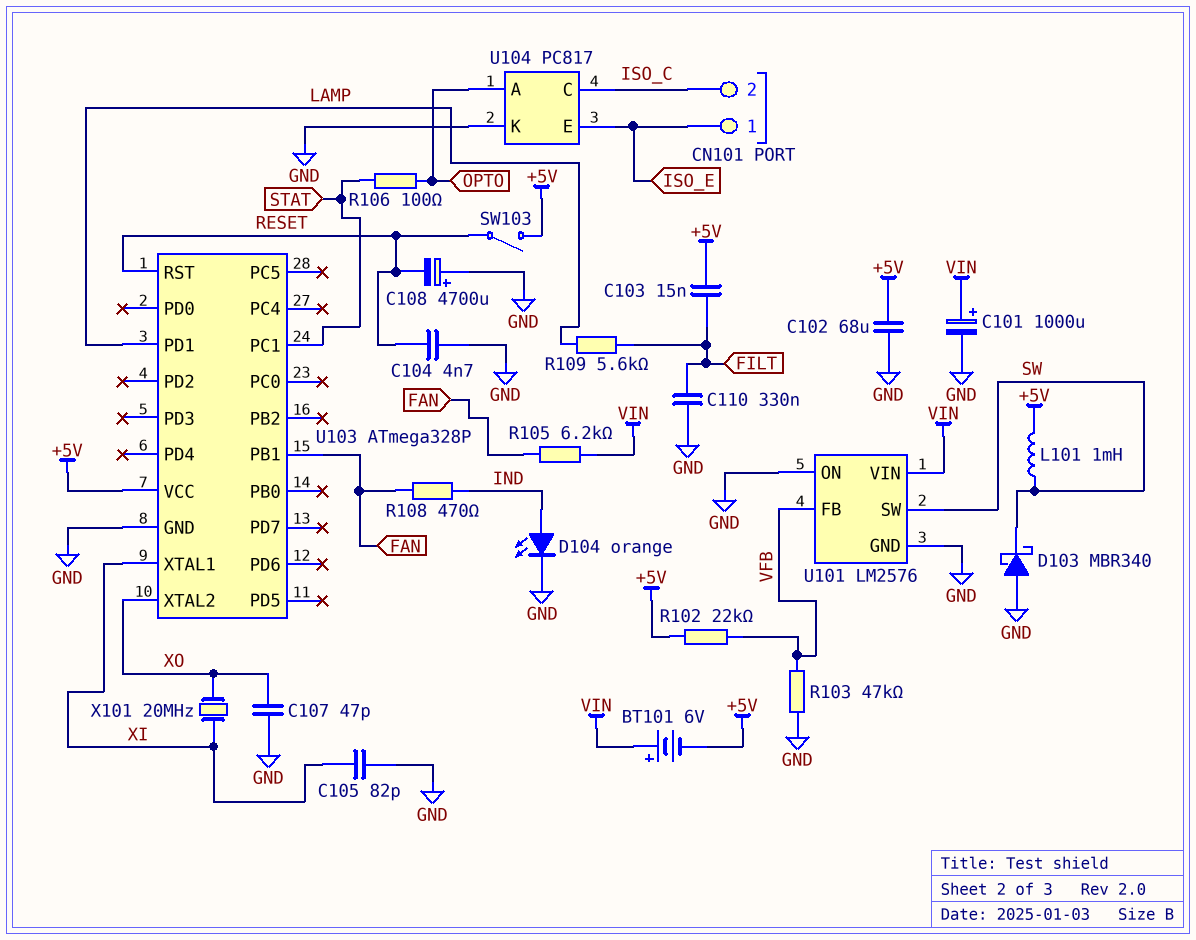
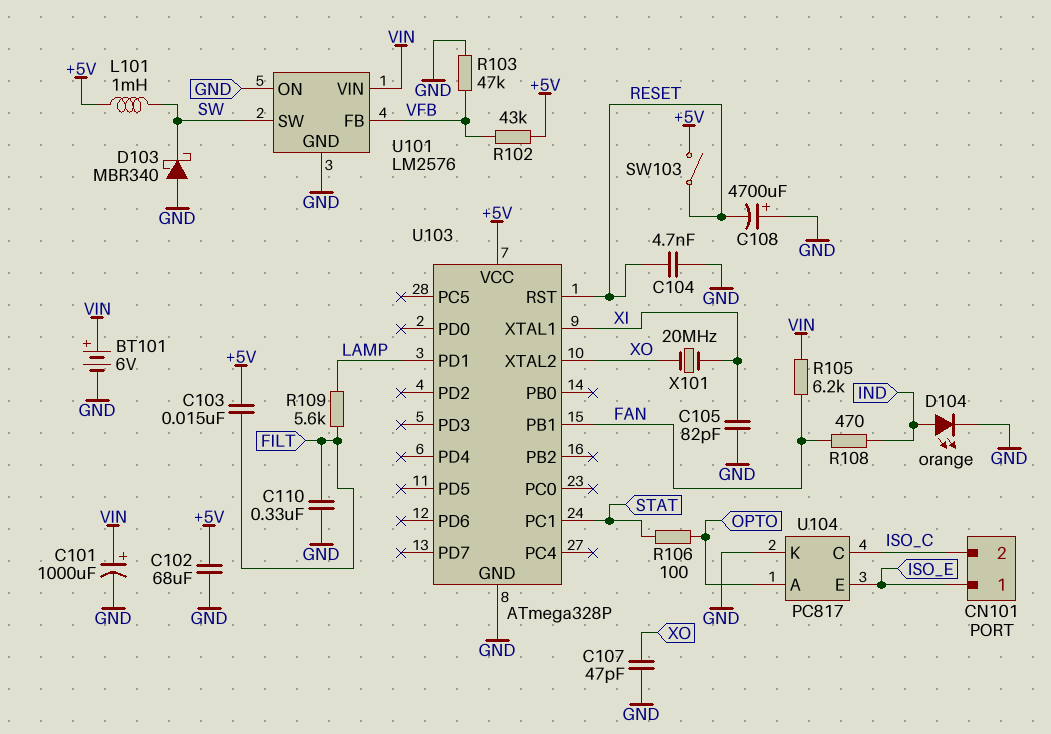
BT101: 6V (plus VIN, minus +5V) -> 6V (plus VIN, minus GND)
R102: 22k (+5V, VFB) -> 43k (+5V, VFB)

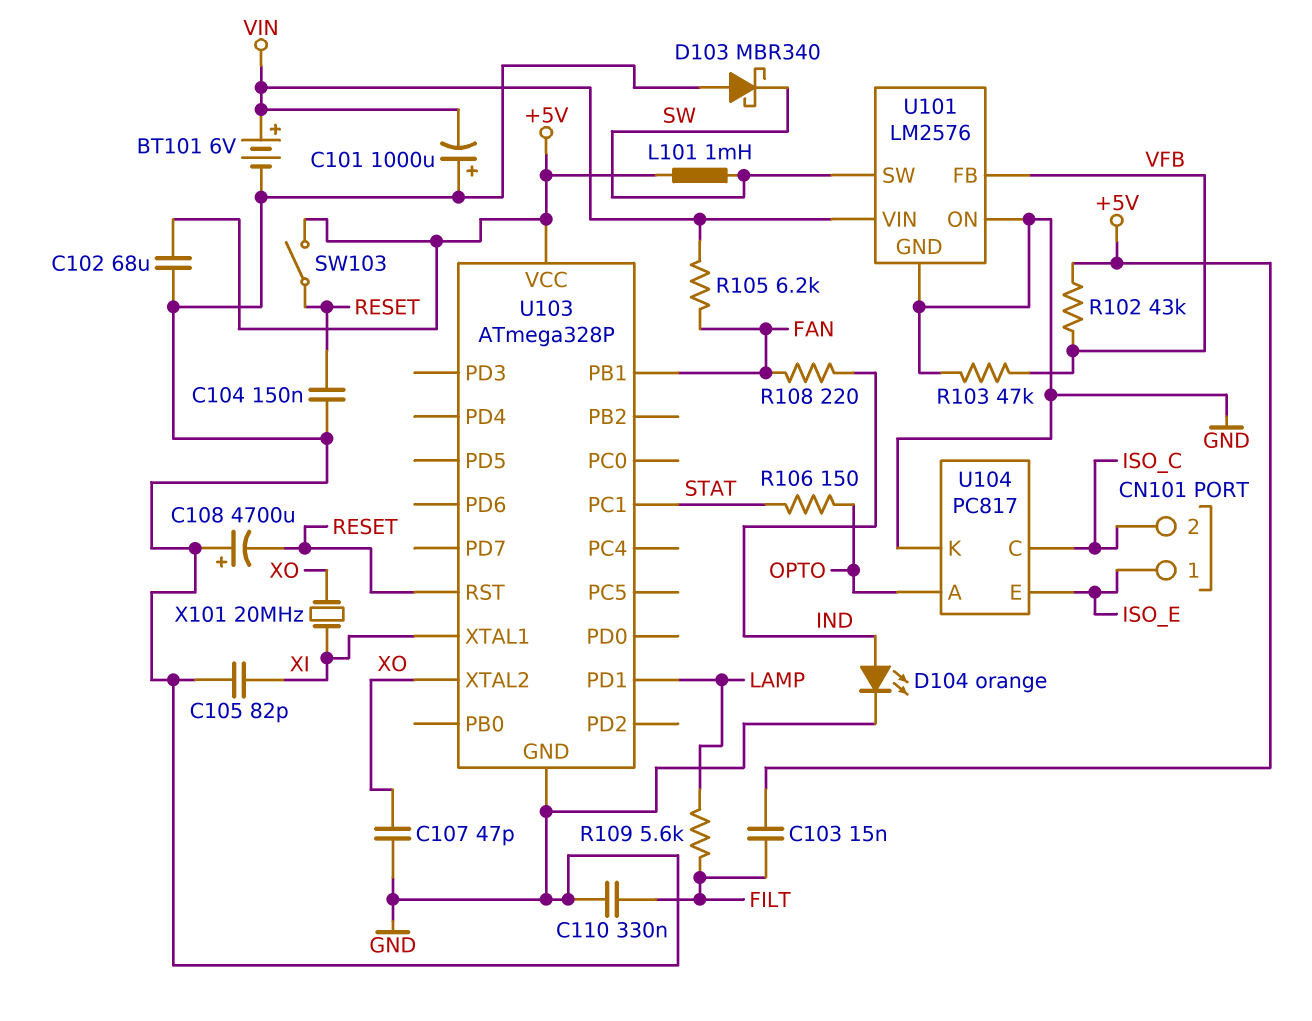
C101: 1000uF (plus VIN, minus GND) -> 1000uF (plus GND, minus VIN)
C104: 4.7nF (GND, RESET) -> 150nF (GND, RESET)
R106: 100 (OPTO, STAT) -> 150 (OPTO, STAT)
R108: 470 (FAN, IND) -> 220 (FAN, IND)

